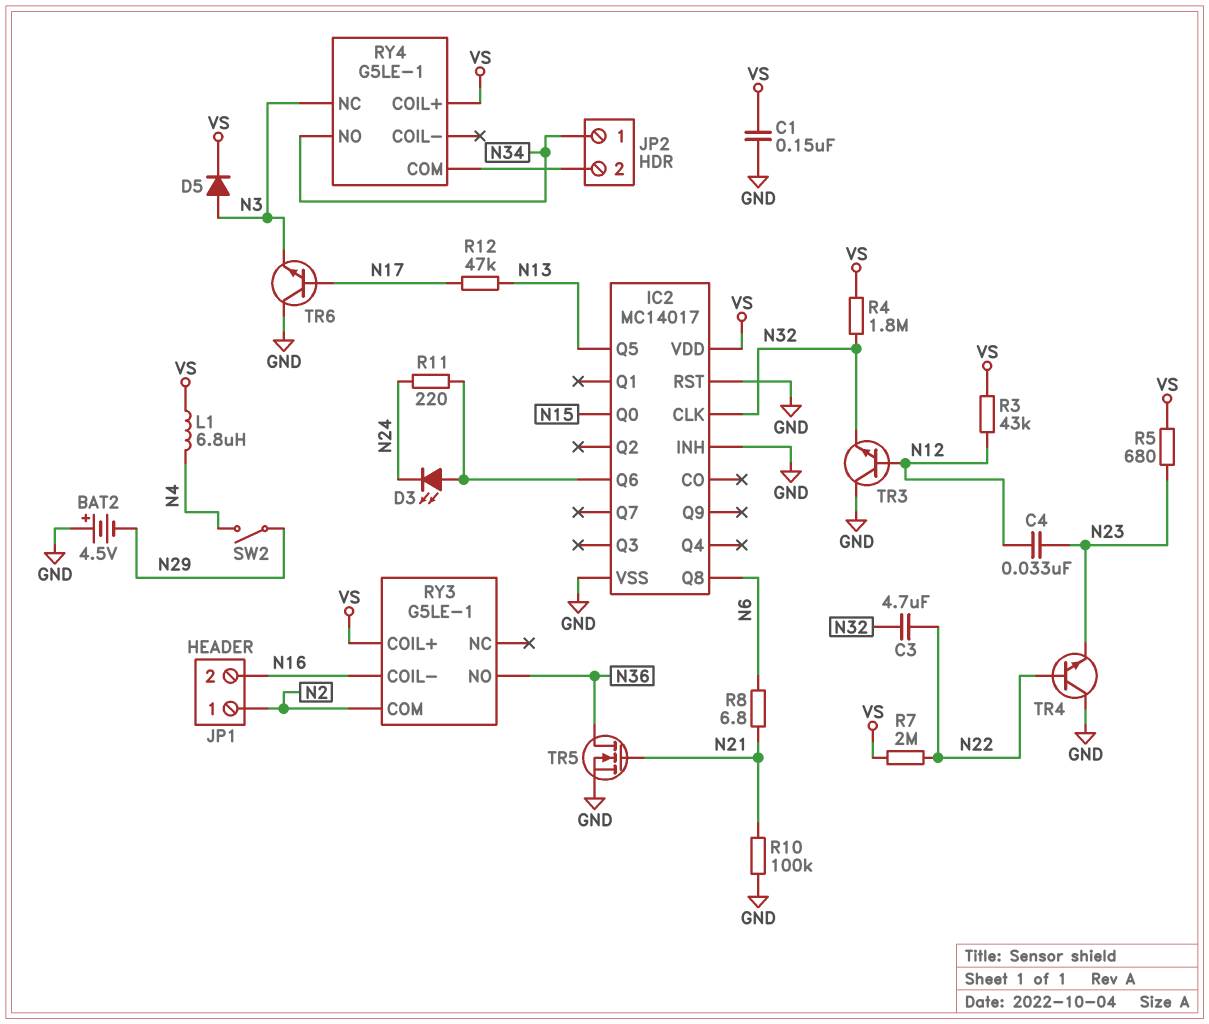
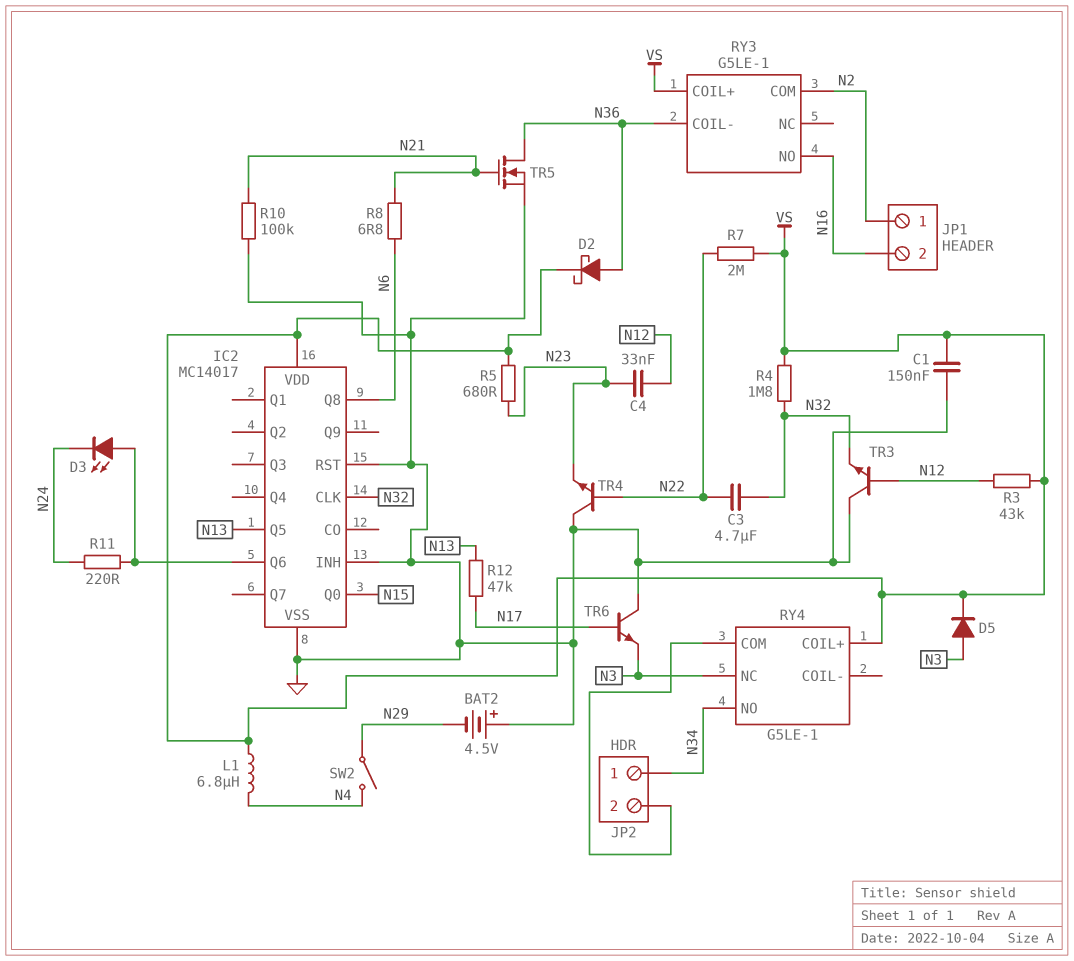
D2: none -> schottky (A N36, K VS)
RY3 pin COIL-: N16 -> N36
RY3 pin NO: N36 -> N16

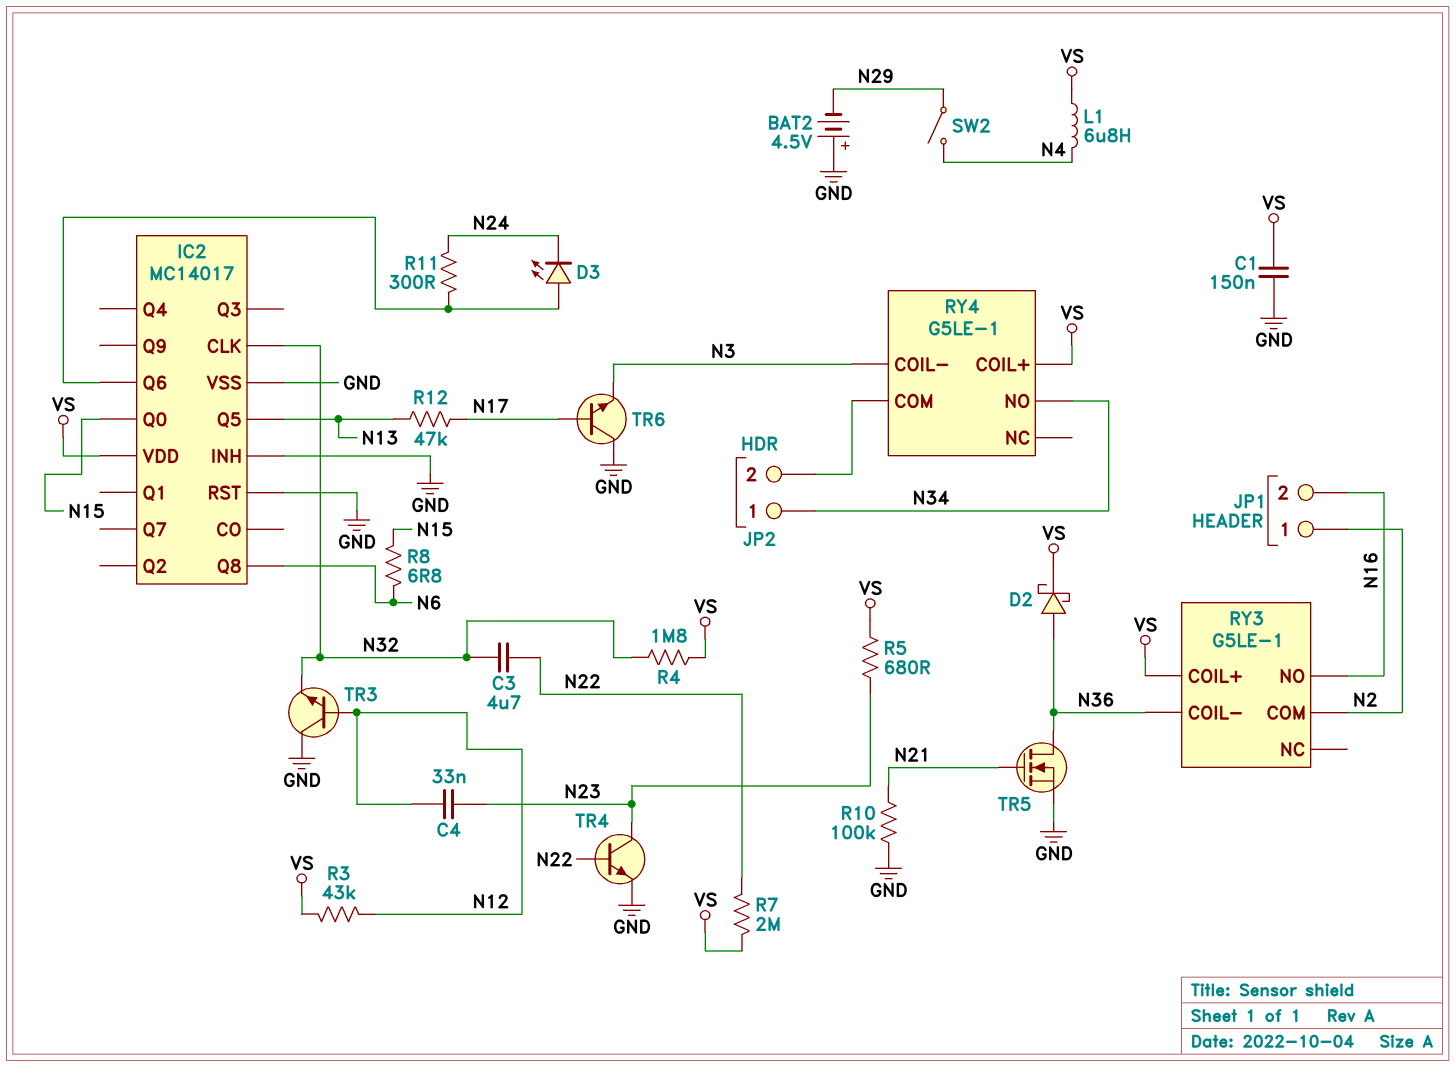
D5: diode (A N3, K VS) -> none
R8: 6.8 (N6, N21) -> 6.8 (N6, N15)
R11: 220 (IC2/Q6, N24) -> 300 (IC2/Q6, N24)
RY4 pin COIL-: none -> N3
RY4 pin NC: N3 -> none
TR4: NPN (B N22, C GND, E N23) -> NPN (B N22, C N23, E GND)

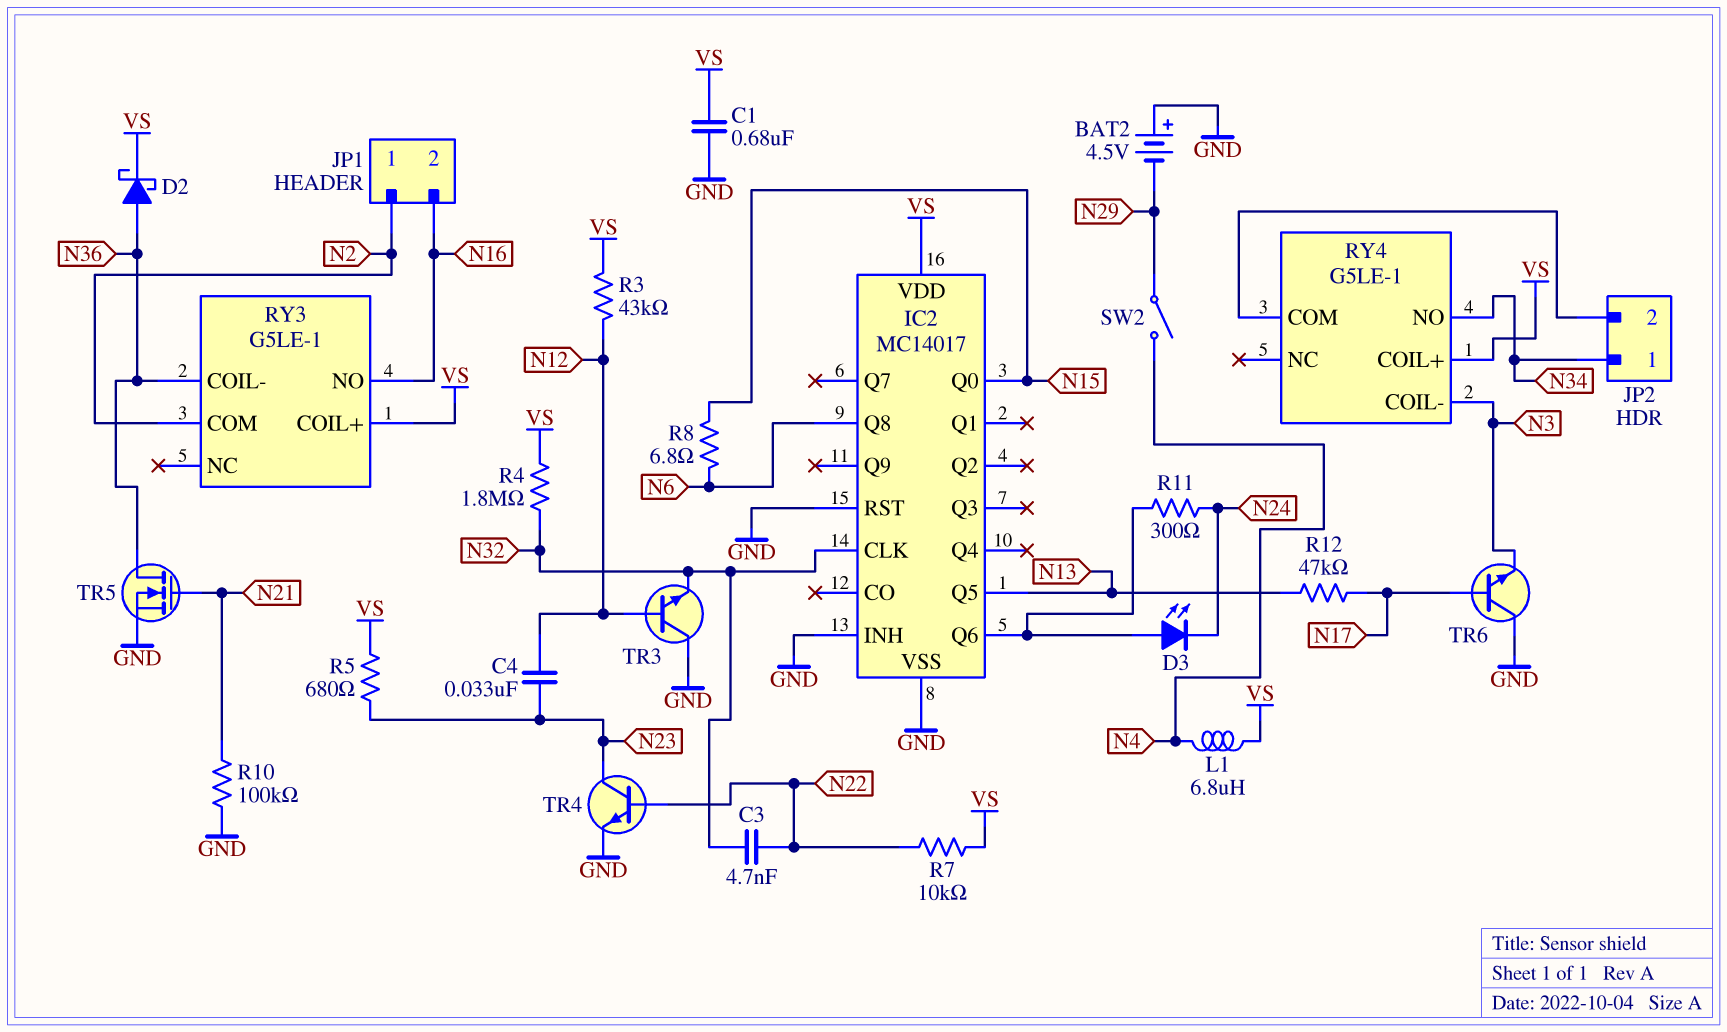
C1: 150nF (GND, VS) -> 680nF (GND, VS)
C3: 4.7uF (N22, N32) -> 4.7nF (N22, N32)
R7: 2M (N22, VS) -> 10k (N22, VS)

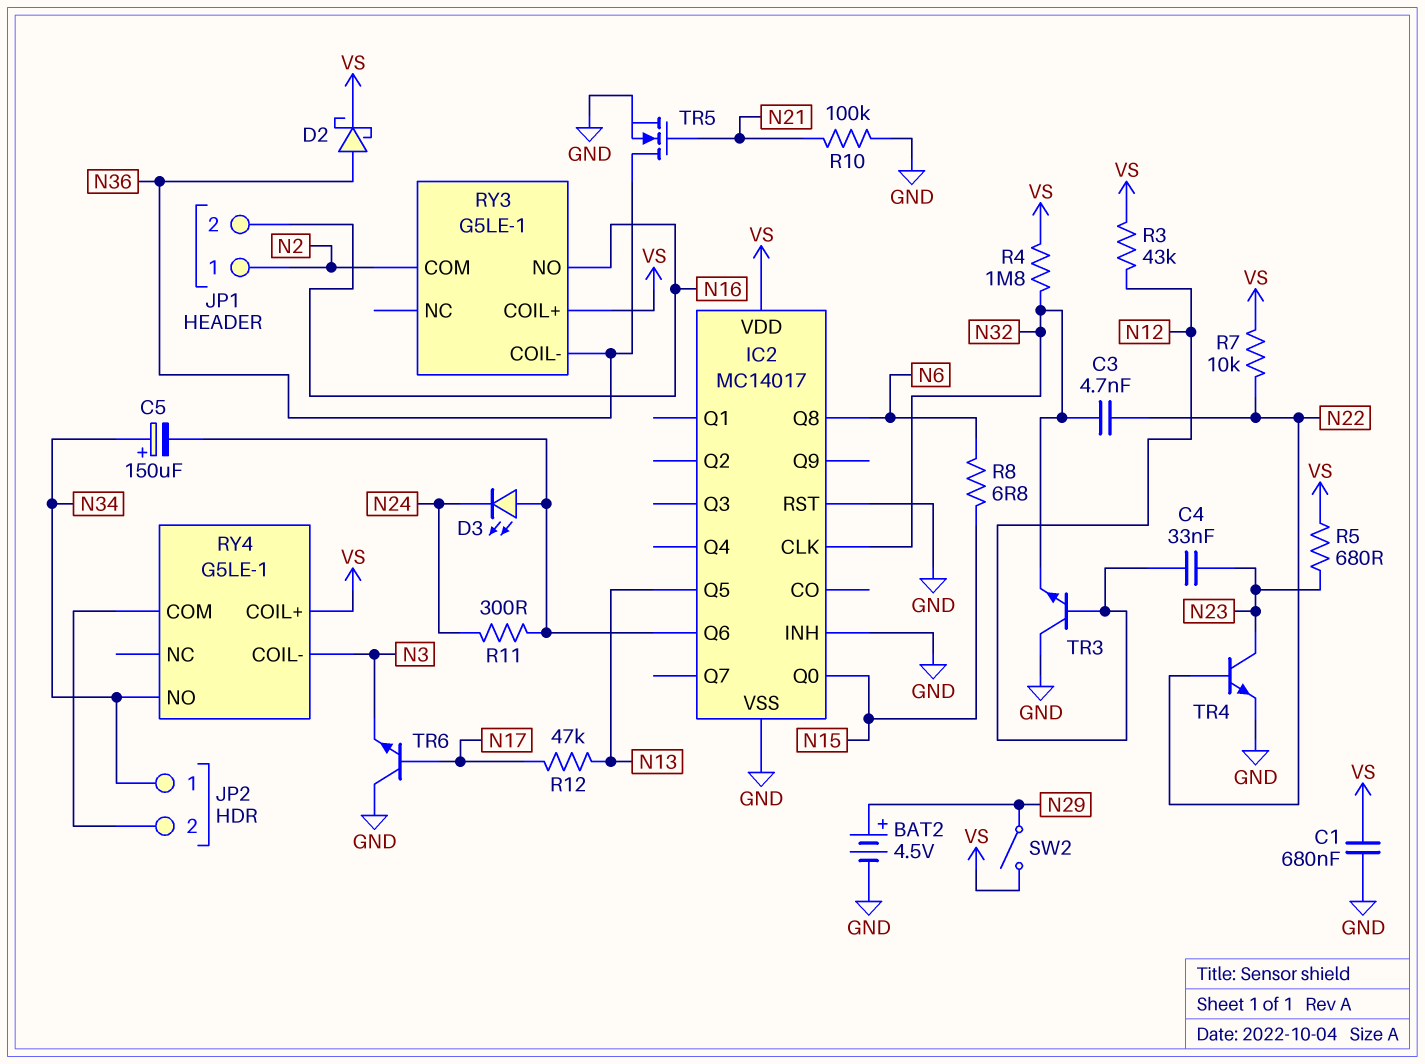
BAT2: 4.5V (plus GND, minus N29) -> 4.5V (plus N29, minus GND)
C5: none -> 150uF (plus N34, minus IC2/Q6)
L1: 6.8uH (N4, VS) -> none
SW2: switch (N4, N29) -> switch (N29, VS)

